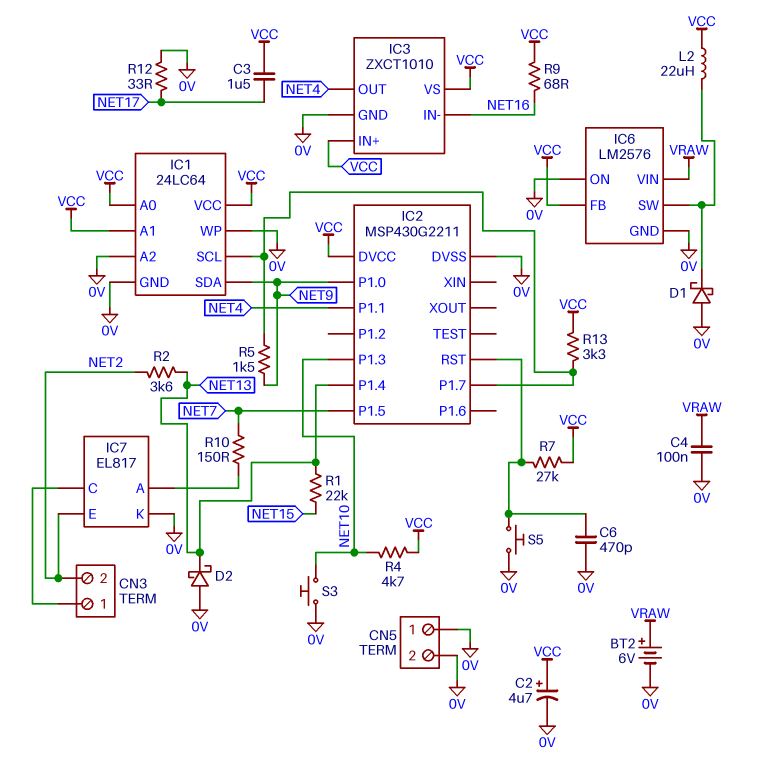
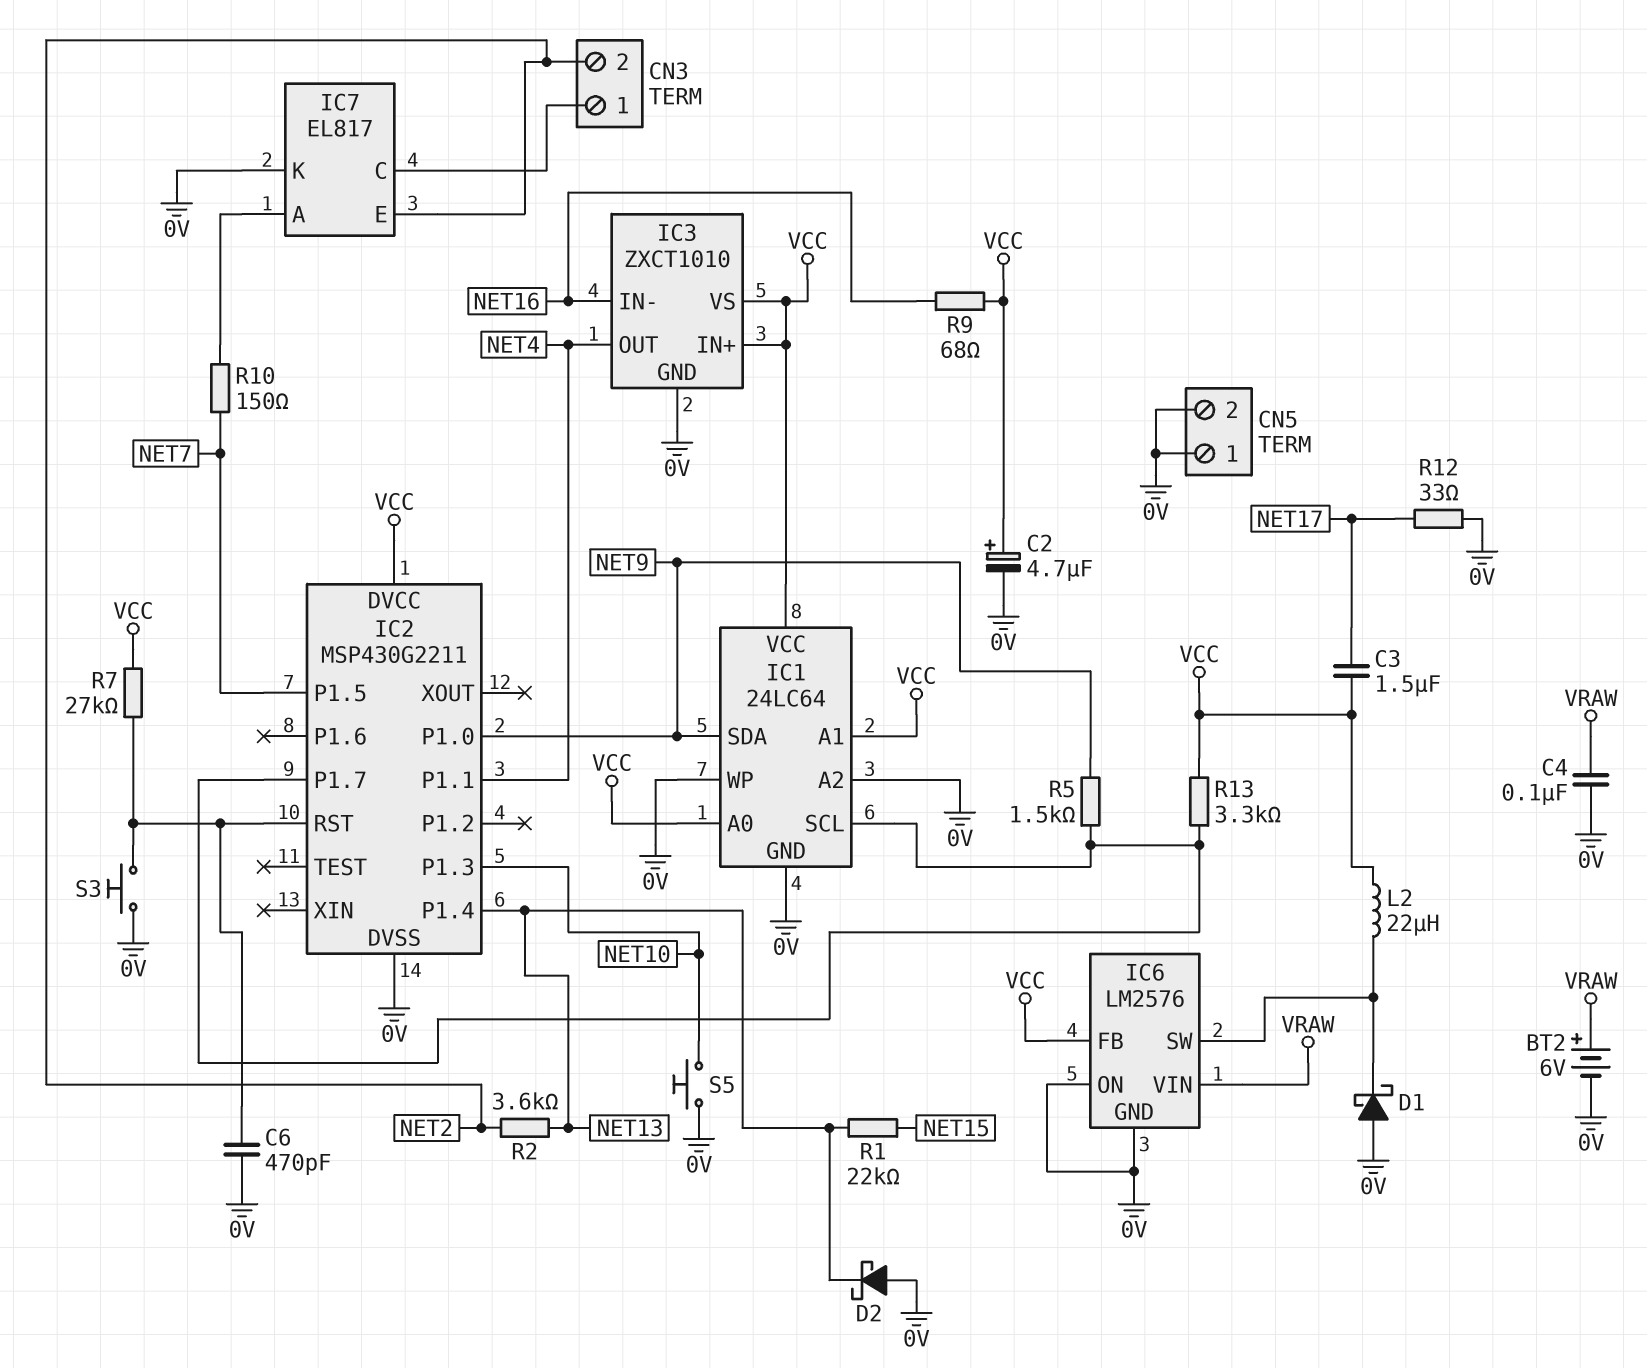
R4: 4.7k (NET10, VCC) -> none
S3: button (0V, NET10) -> button (0V, IC2/RST)
S5: button (0V, IC2/RST) -> button (0V, NET10)

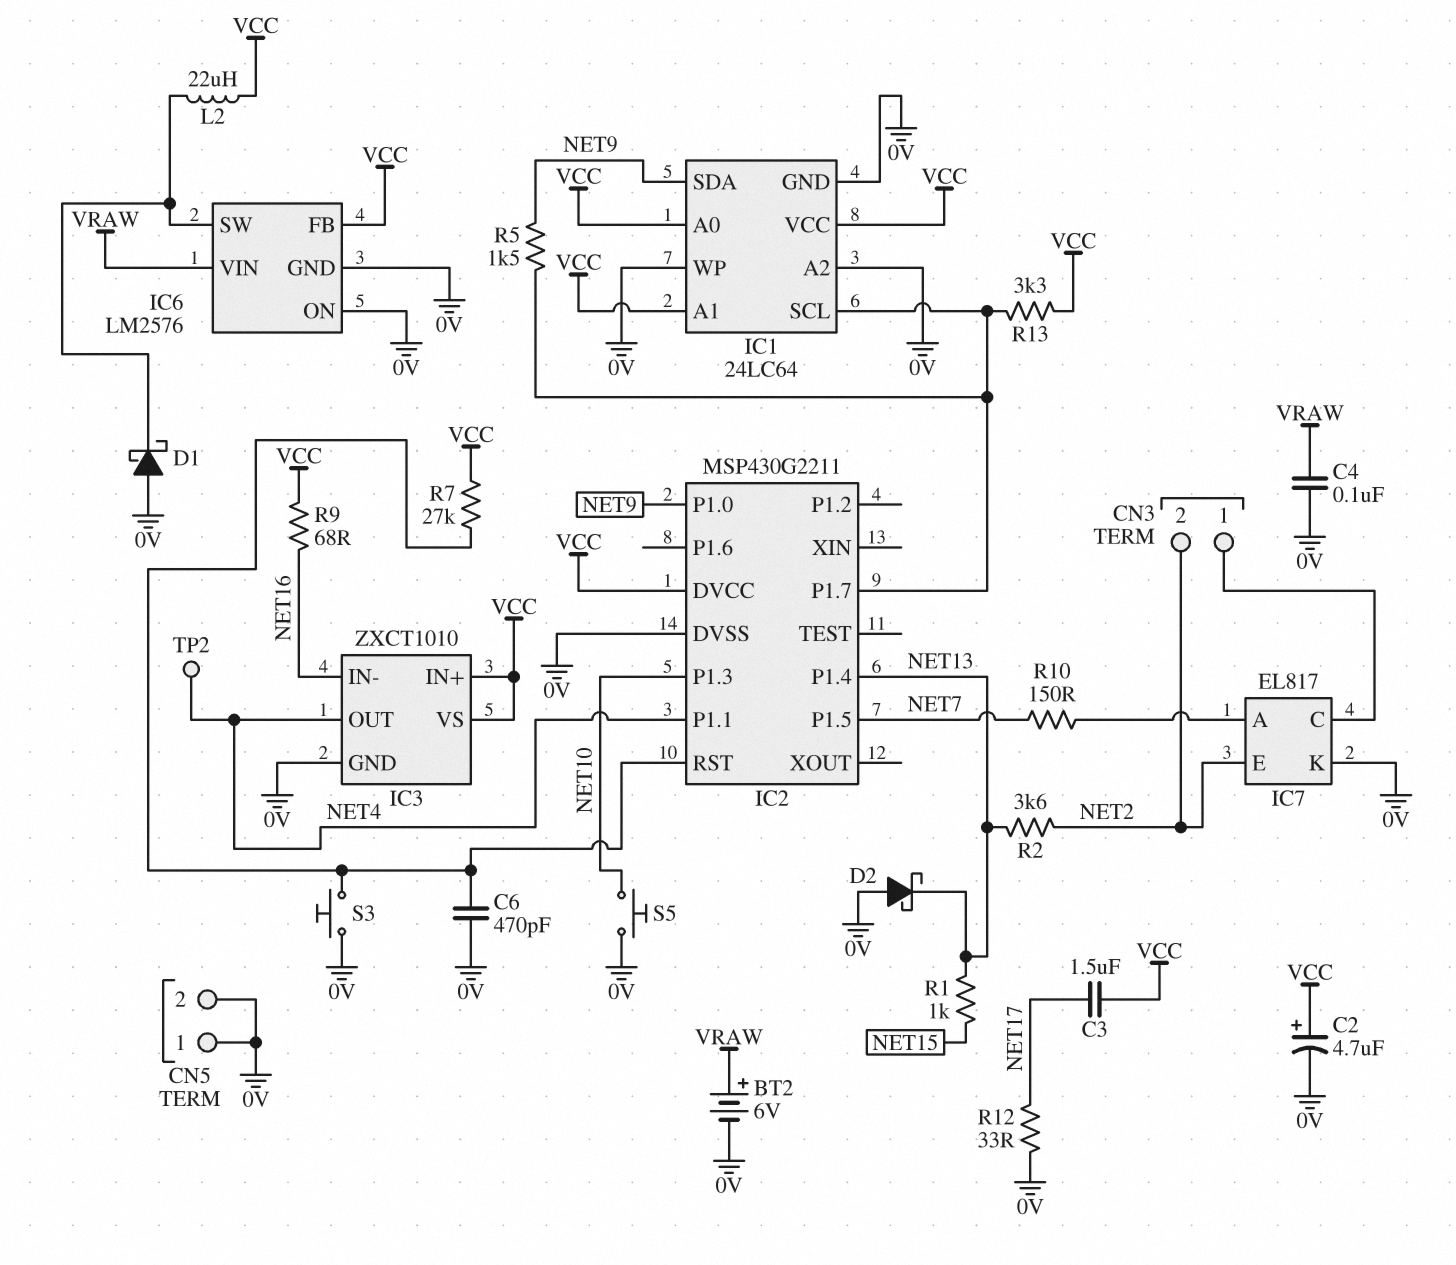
R1: 22k (NET13, NET15) -> 1k (NET13, NET15)
TP2: none -> test point (NET4)

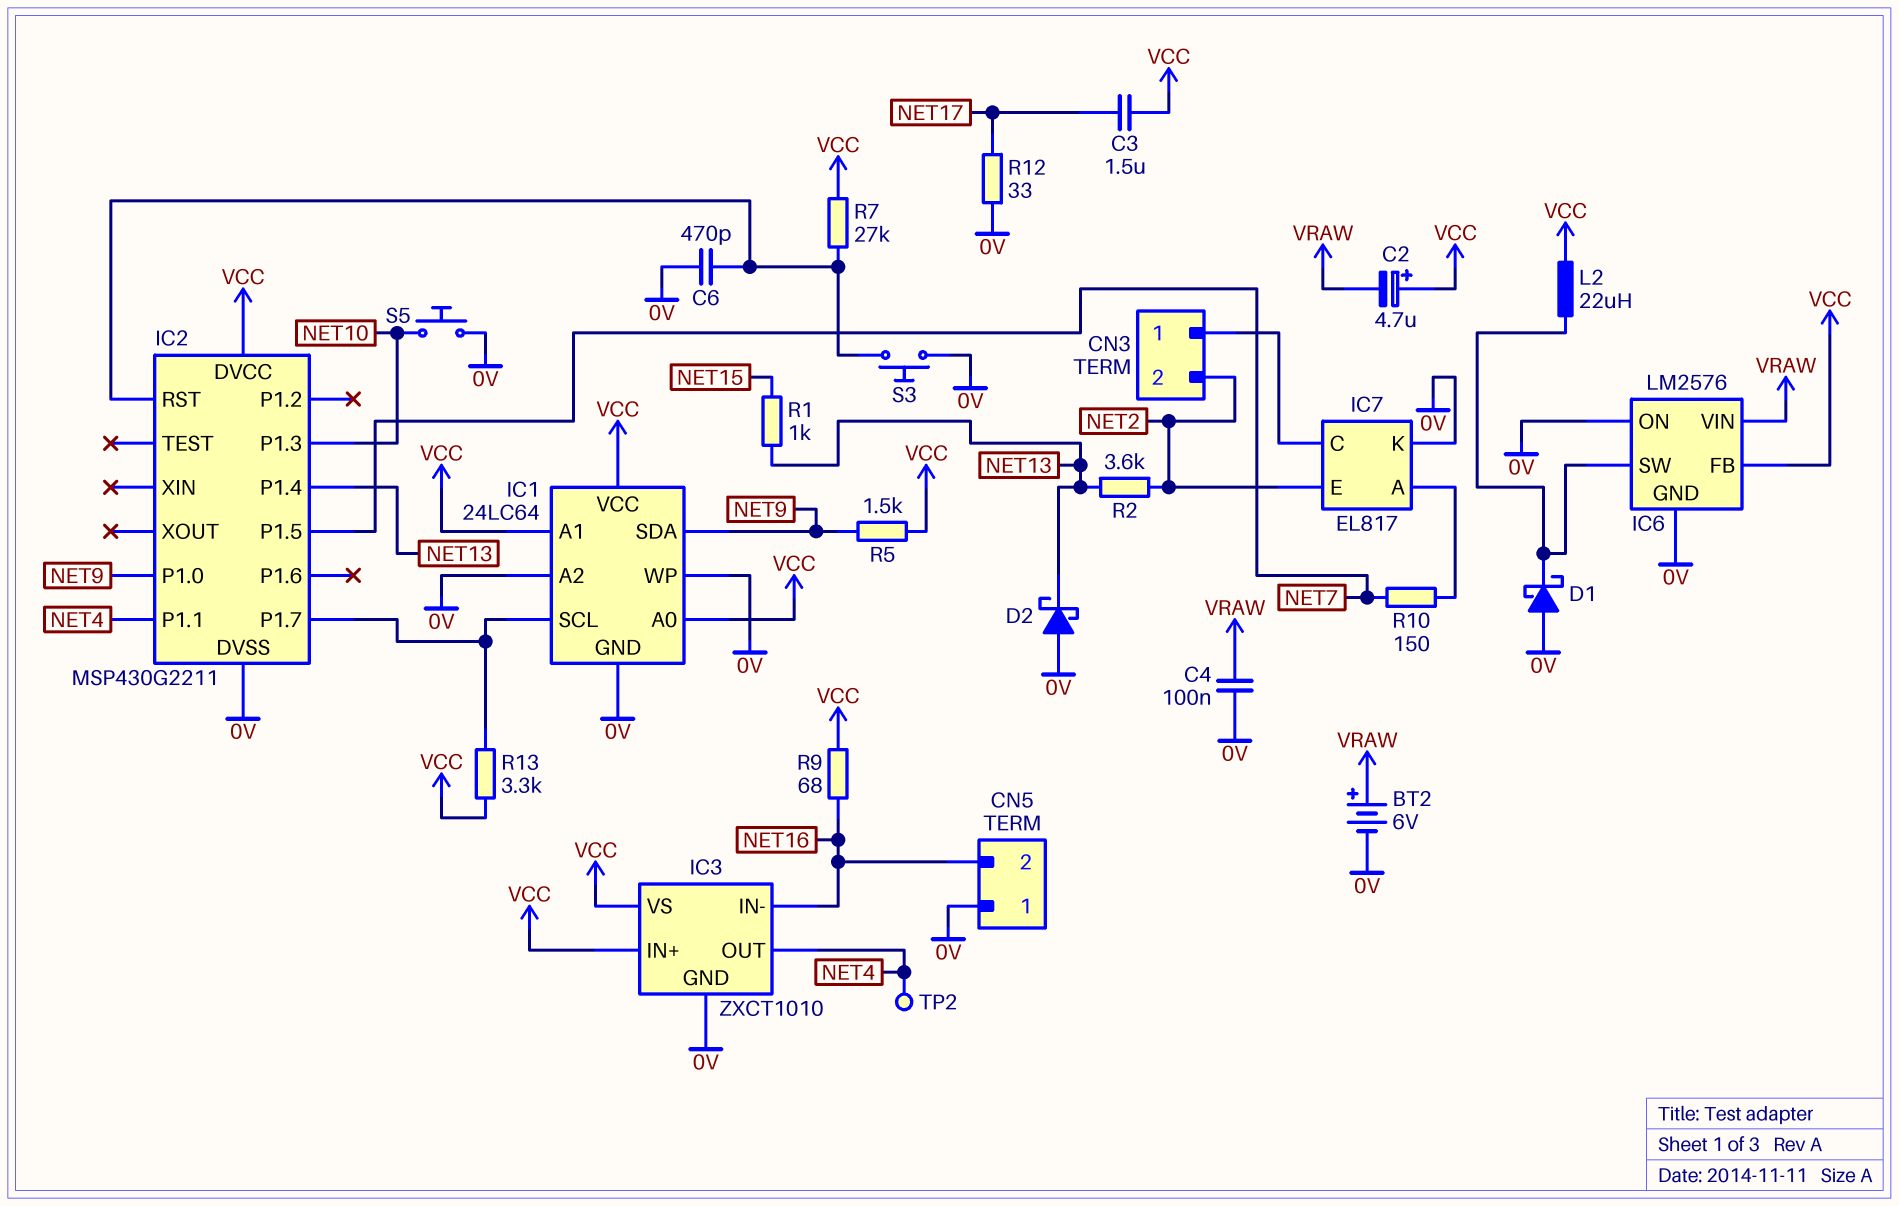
C2: 4.7uF (plus VCC, minus 0V) -> 4.7uF (plus VCC, minus VRAW)
CN5 pin 2: 0V -> NET16
R5: 1.5k (IC1/SCL, NET9) -> 1.5k (NET9, VCC)

